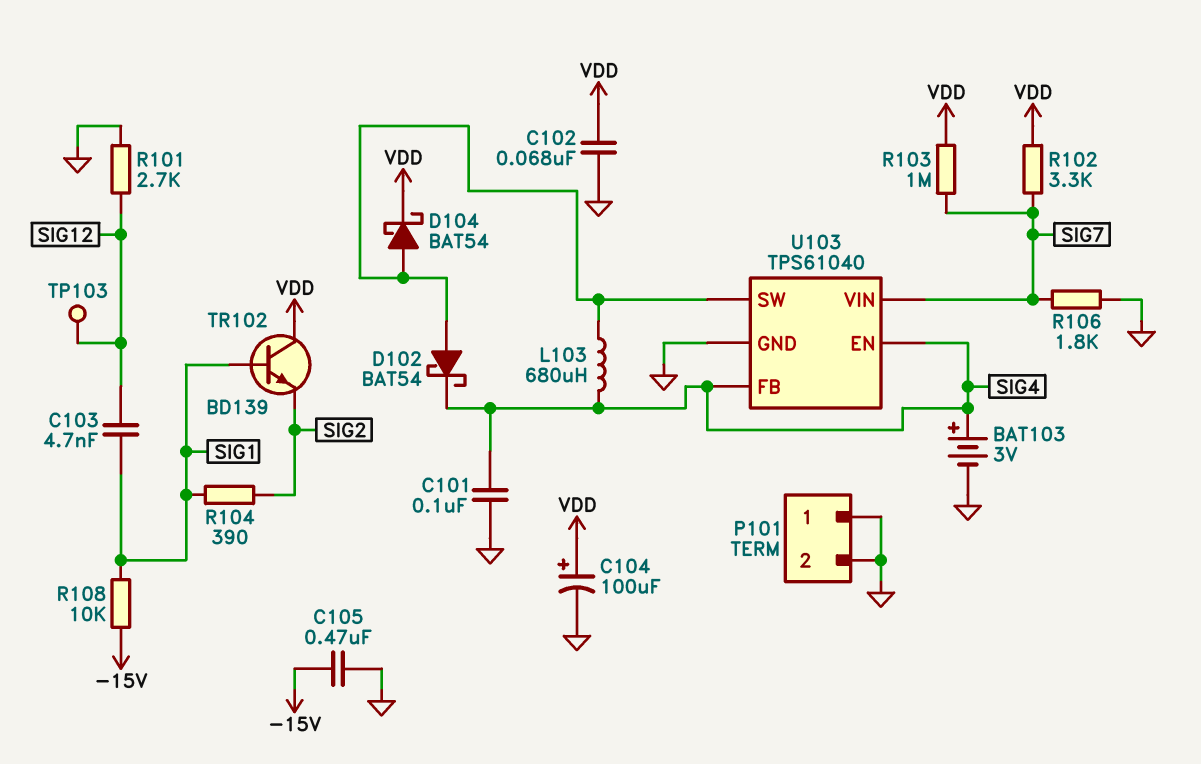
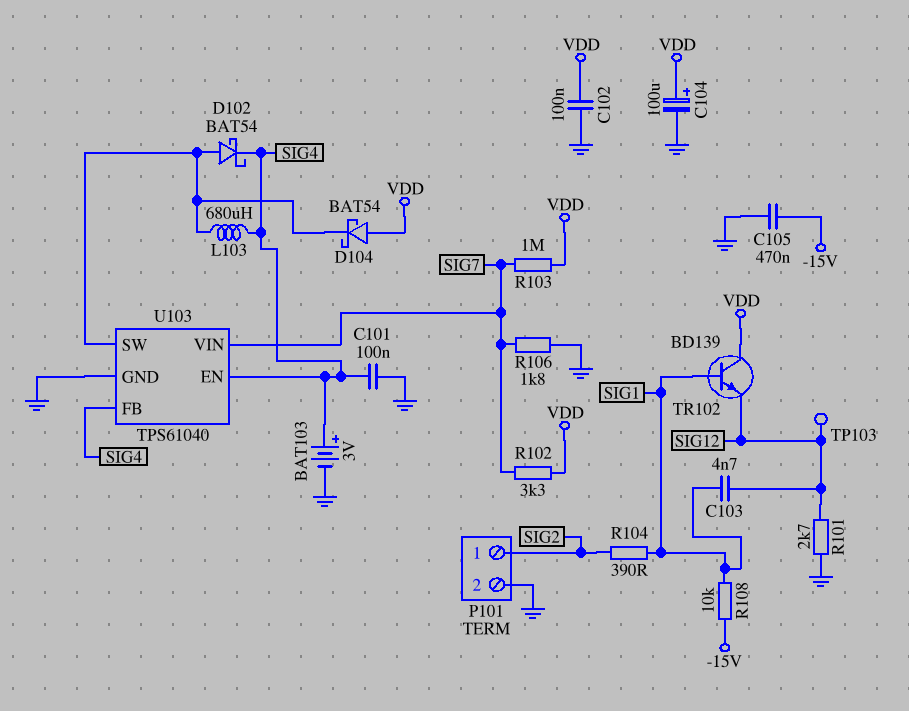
C102: 68nF (GND, VDD) -> 100nF (GND, VDD)
D104: schottky BAT54 (A U103/SW, K VDD) -> schottky BAT54 (A VDD, K U103/SW)
P101 pin 1: GND -> SIG2
TR102: NPN BD139 (B SIG1, C VDD, E SIG2) -> NPN BD139 (B SIG1, C VDD, E SIG12)

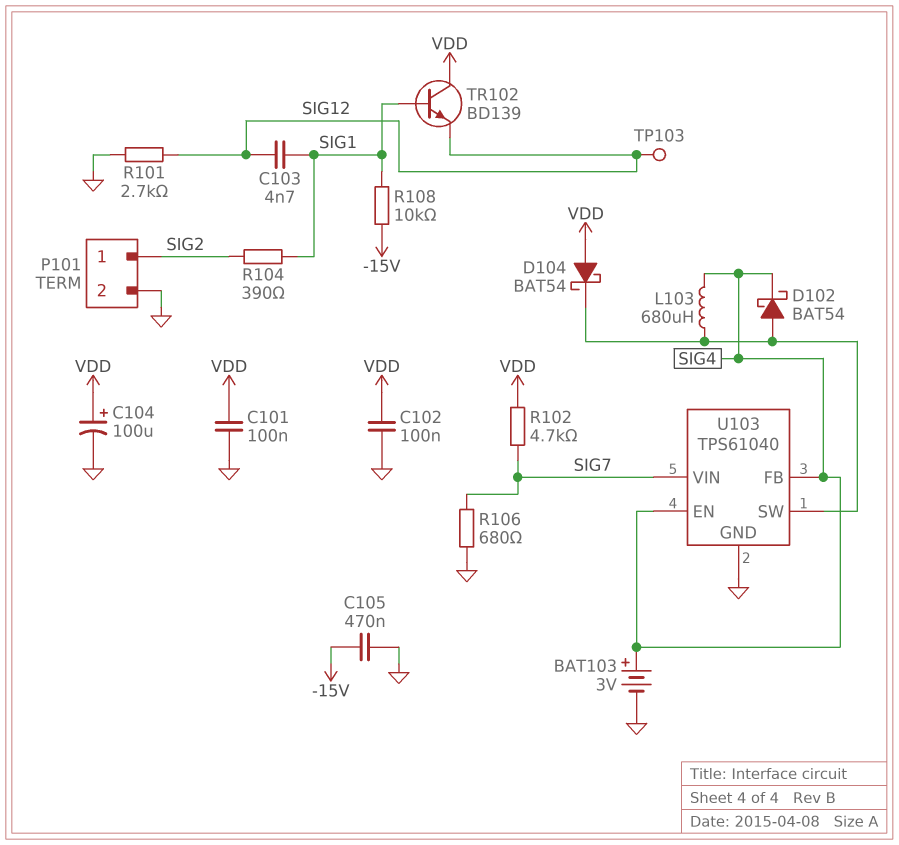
C101: 100nF (GND, SIG4) -> 100nF (GND, VDD)
R102: 3.3k (SIG7, VDD) -> 4.7k (SIG7, VDD)
R103: 1M (SIG7, VDD) -> none
R106: 1.8k (GND, SIG7) -> 680 (GND, SIG7)

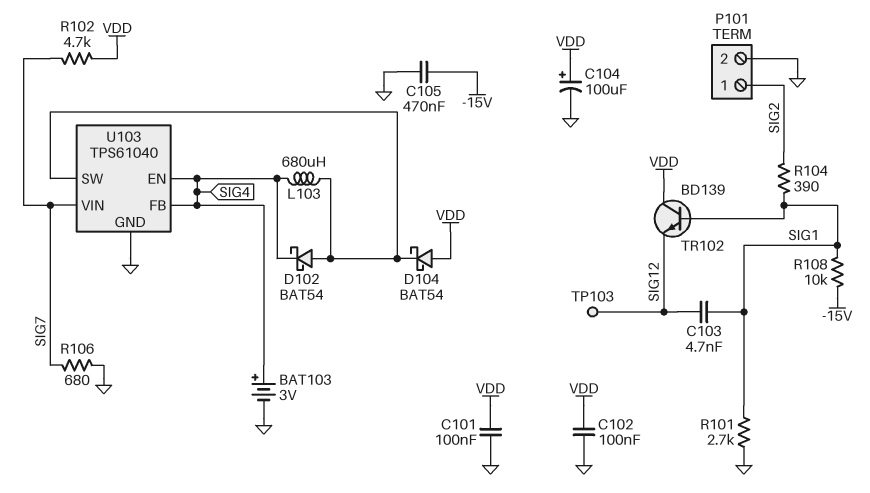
R101: 2.7k (GND, SIG12) -> 2.7k (GND, SIG1)

